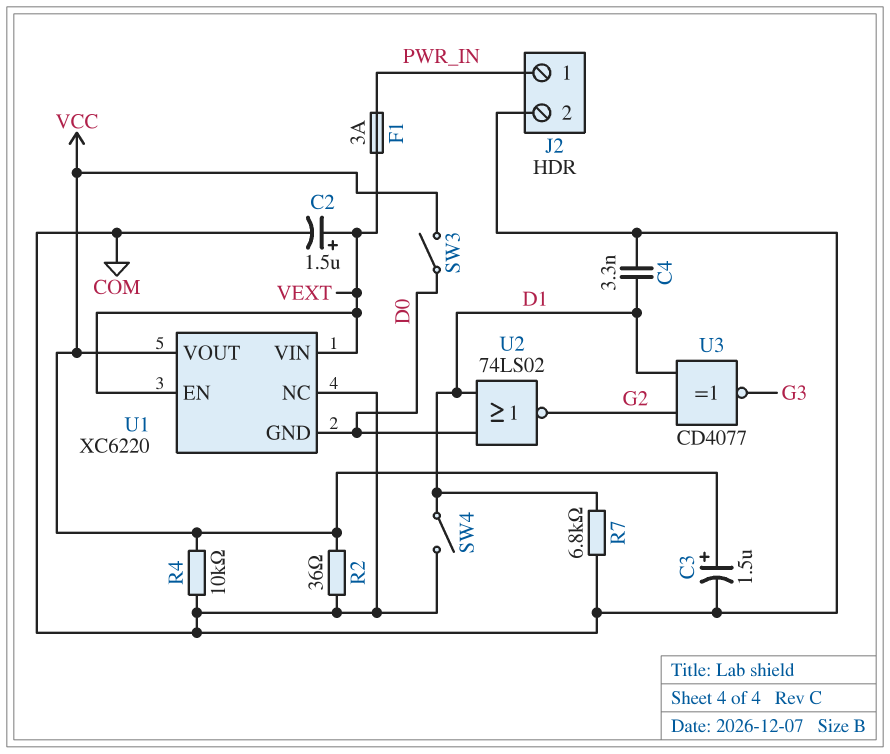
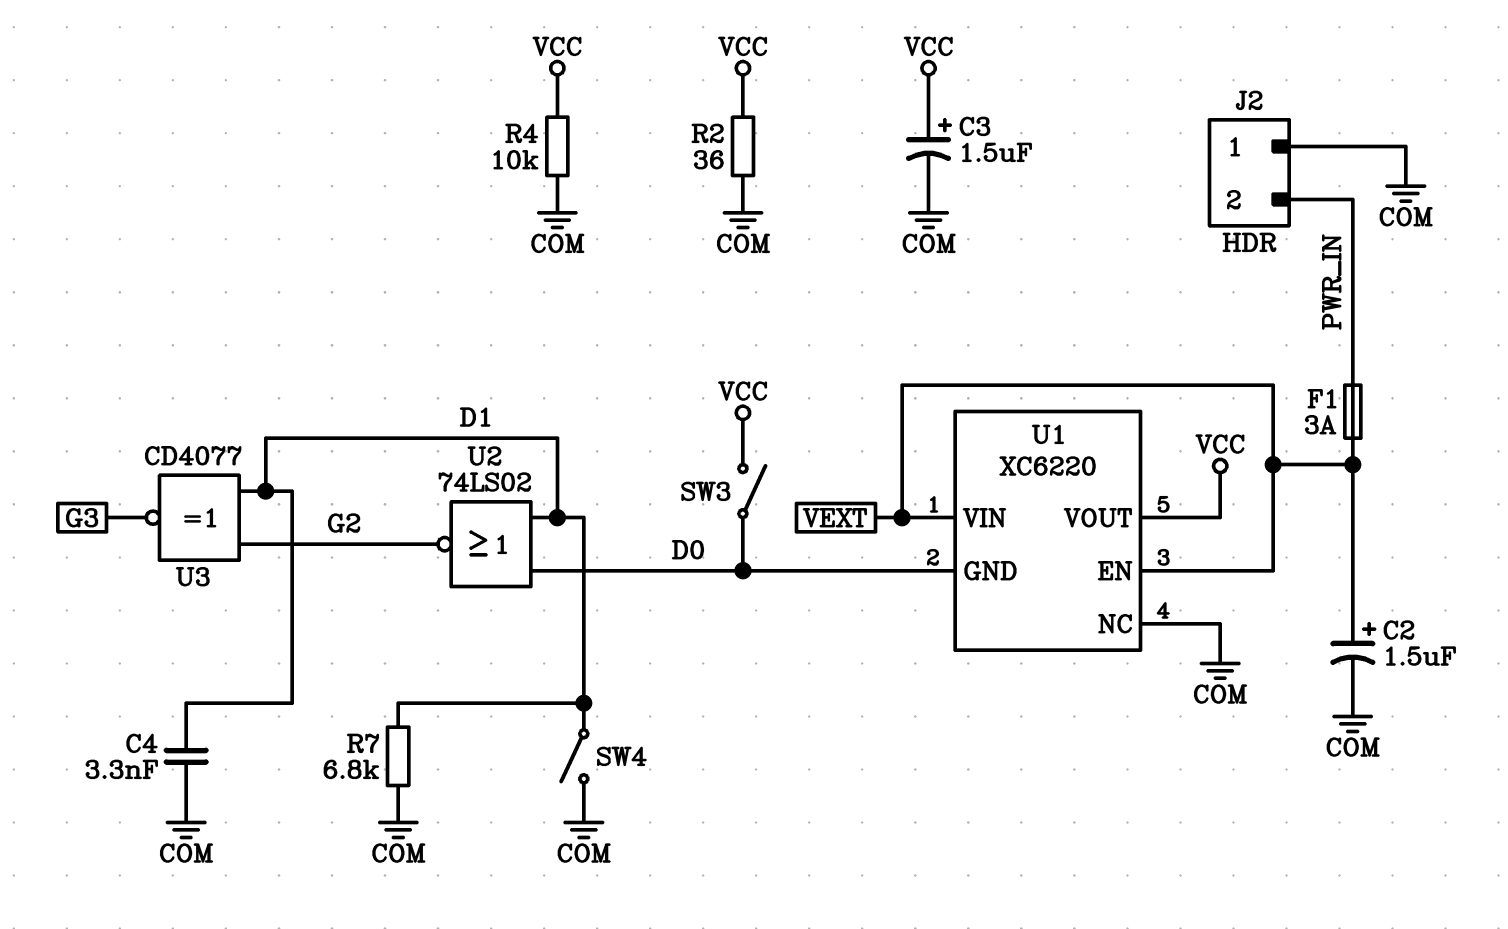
J2 pin 1: PWR_IN -> COM
J2 pin 2: COM -> PWR_IN

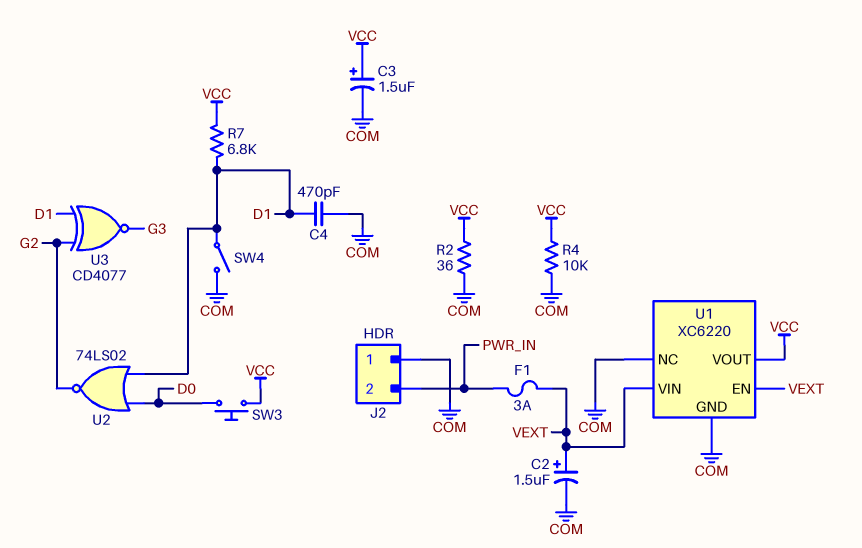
C4: 3.3nF (COM, D1) -> 470pF (COM, D1)
R7: 6.8k (COM, D1) -> 6.8k (D1, VCC)
SW3: switch (D0, VCC) -> button (D0, VCC)
U1 pin GND: D0 -> COM

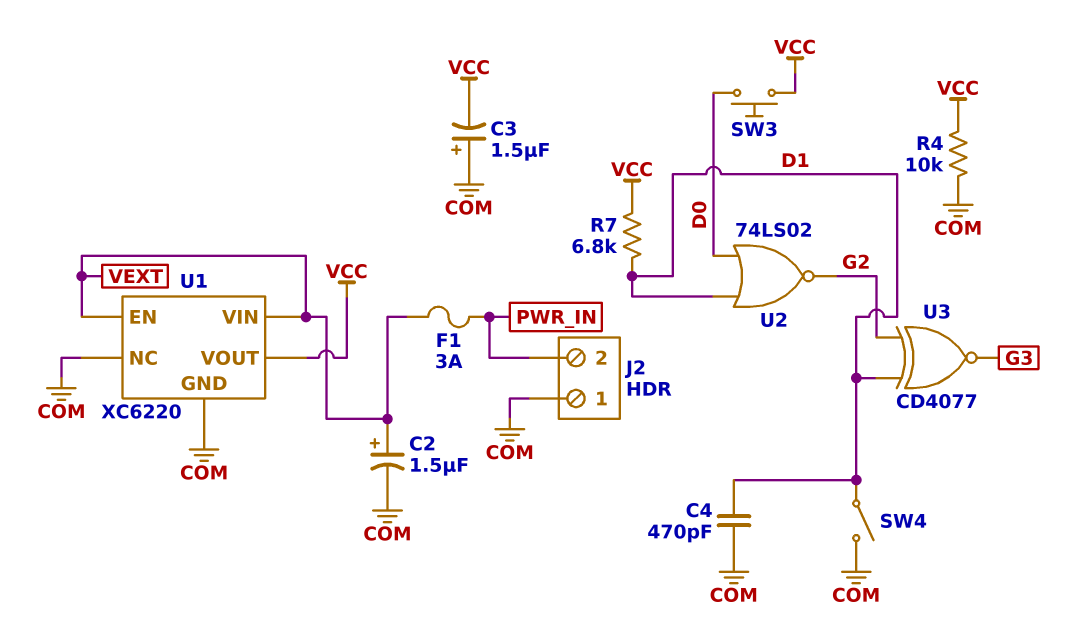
C3: 1.5uF (plus VCC, minus COM) -> 1.5uF (plus COM, minus VCC)
R2: 36 (COM, VCC) -> none

